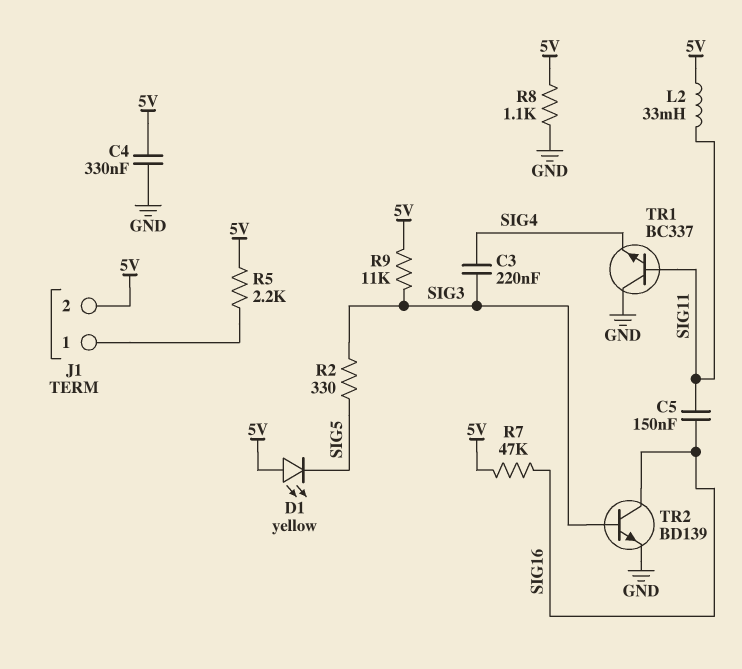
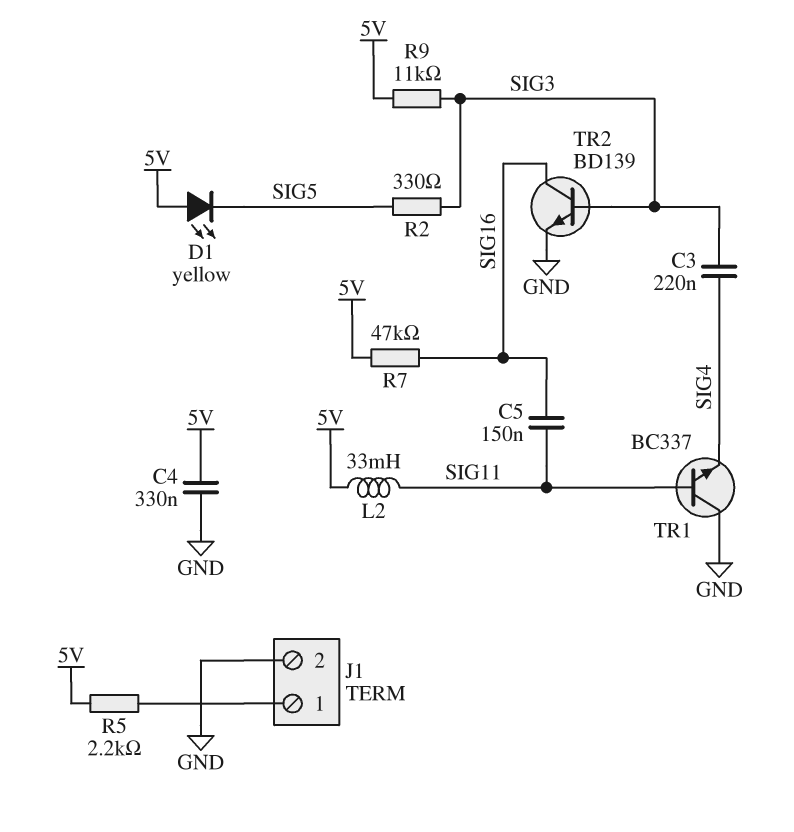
J1 pin 2: 5V -> GND
R8: 1.1k (5V, GND) -> none

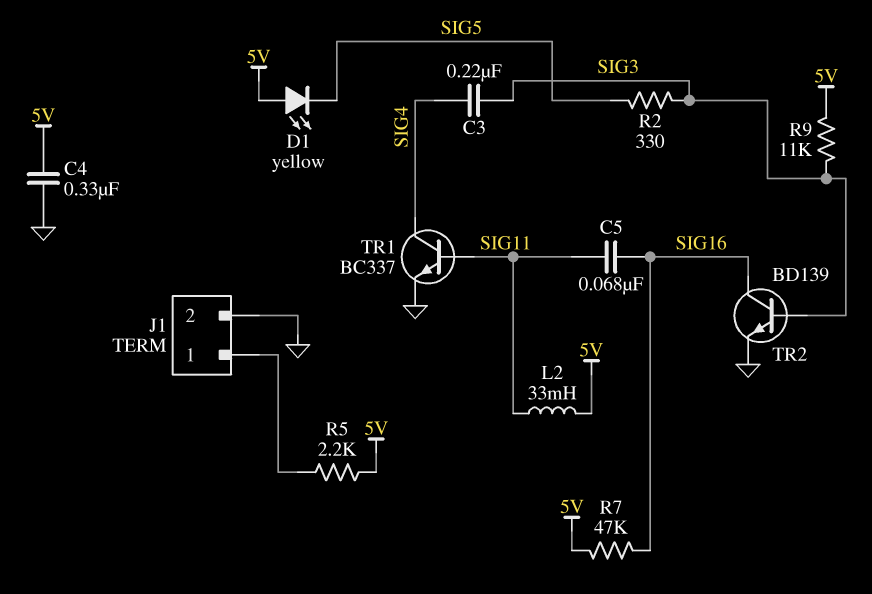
C5: 150nF (SIG11, SIG16) -> 68nF (SIG11, SIG16)
TR1: NPN BC337 (B SIG11, C GND, E SIG4) -> NPN BC337 (B SIG11, C SIG4, E GND)

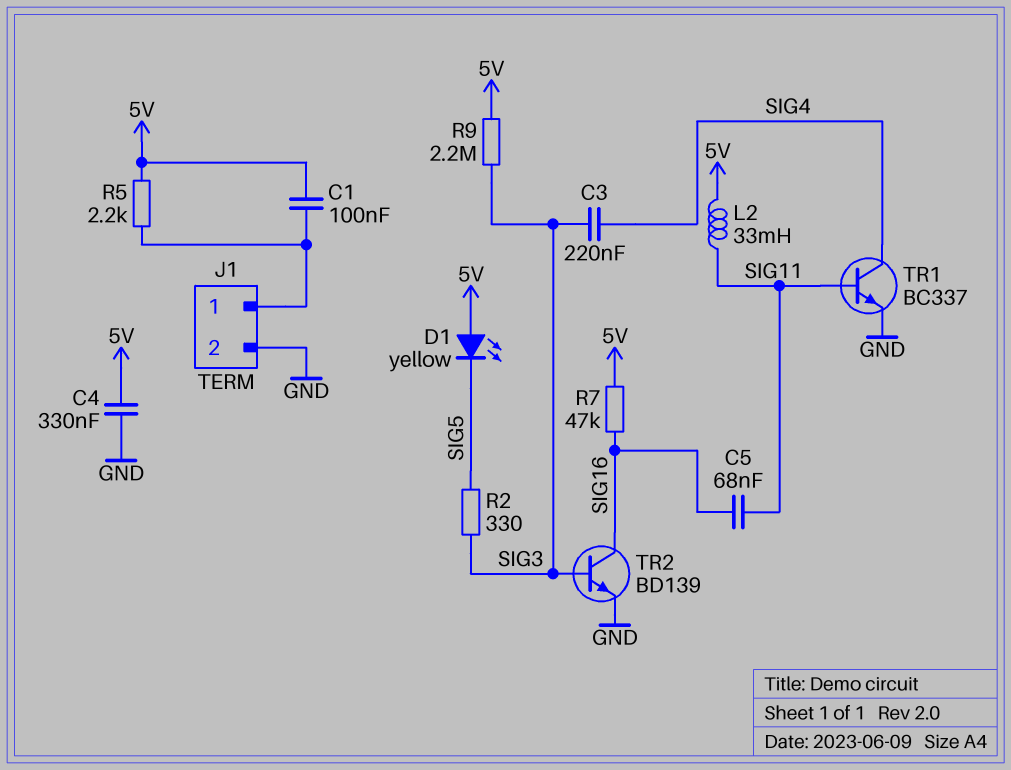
C1: none -> 100nF (5V, J1/1)
R9: 11k (5V, SIG3) -> 2.2M (5V, SIG3)

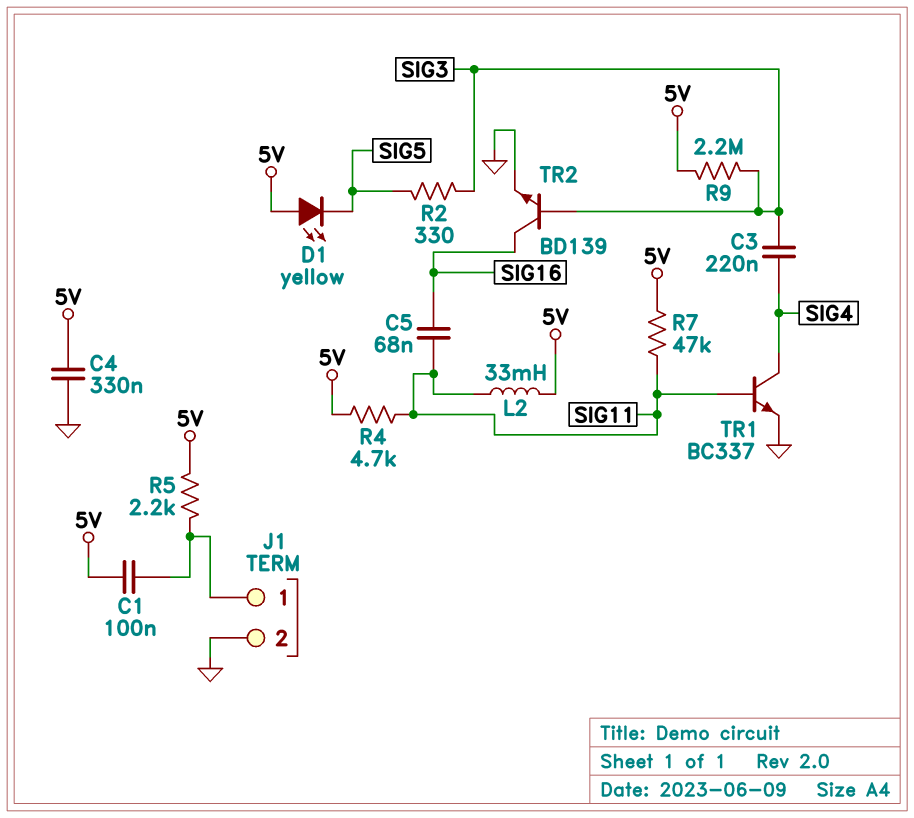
R4: none -> 4.7k (5V, SIG11)
R7: 47k (5V, SIG16) -> 47k (5V, SIG11)

